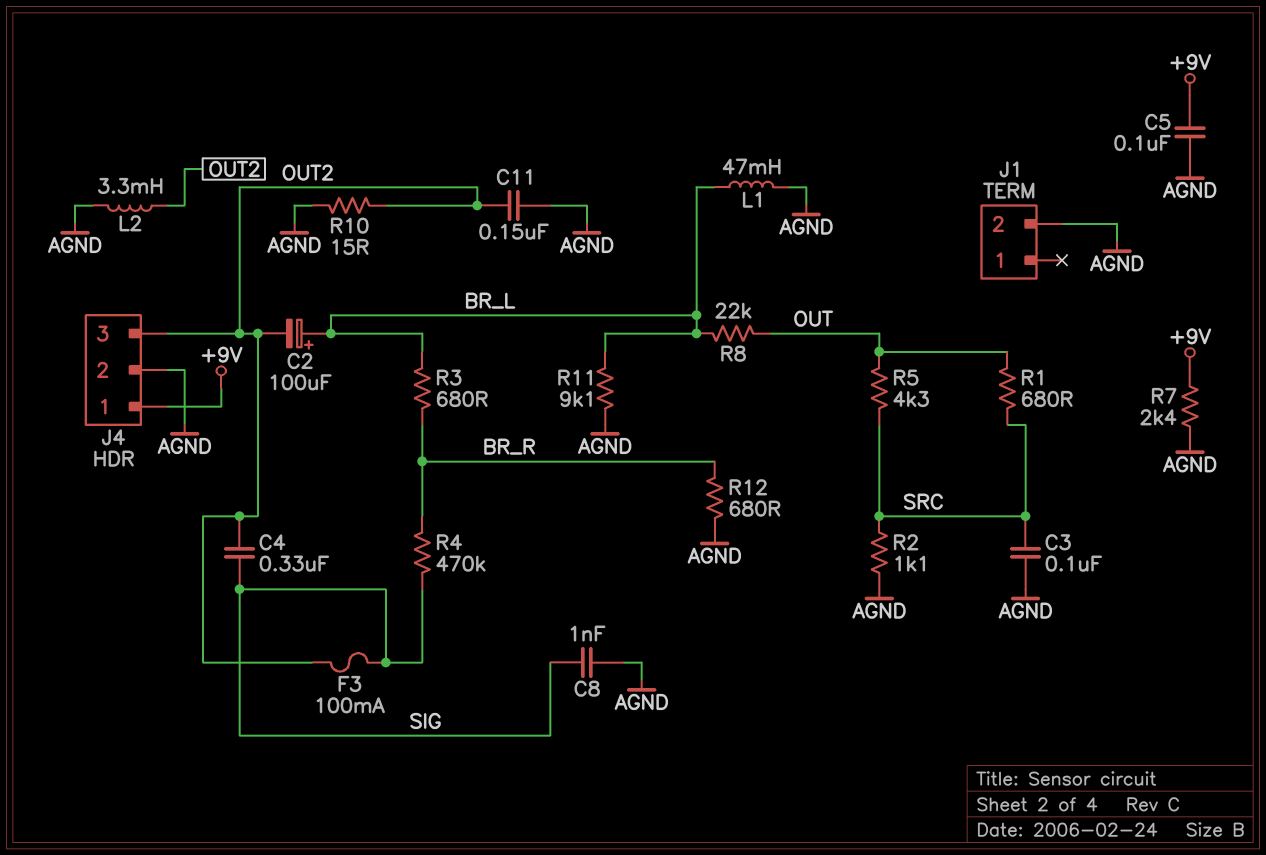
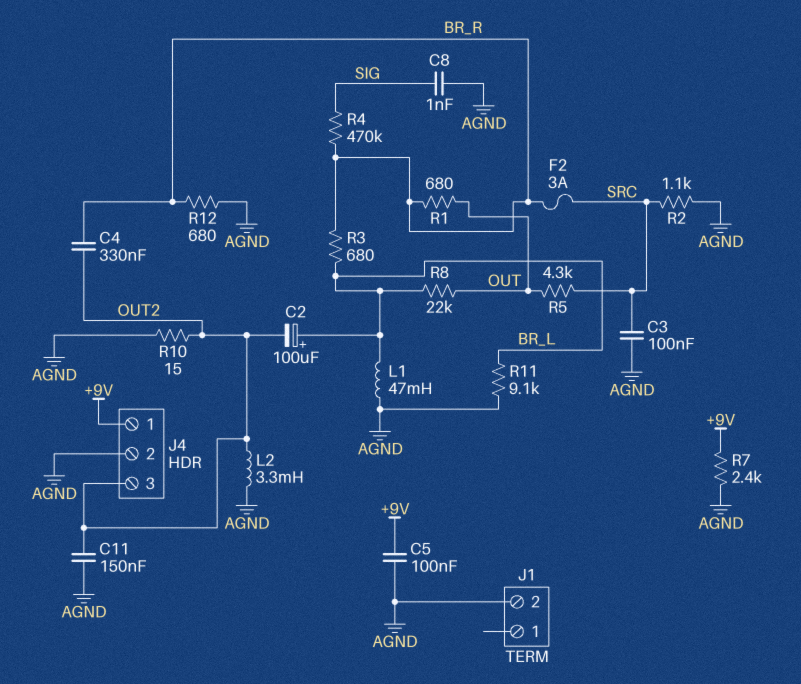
C4: 330nF (OUT2, SIG) -> 330nF (BR_R, OUT2)
F2: none -> 3A (BR_R, SRC)
F3: 100mA (OUT2, SIG) -> none
R1: 680 (OUT, SRC) -> 680 (BR_R, OUT)

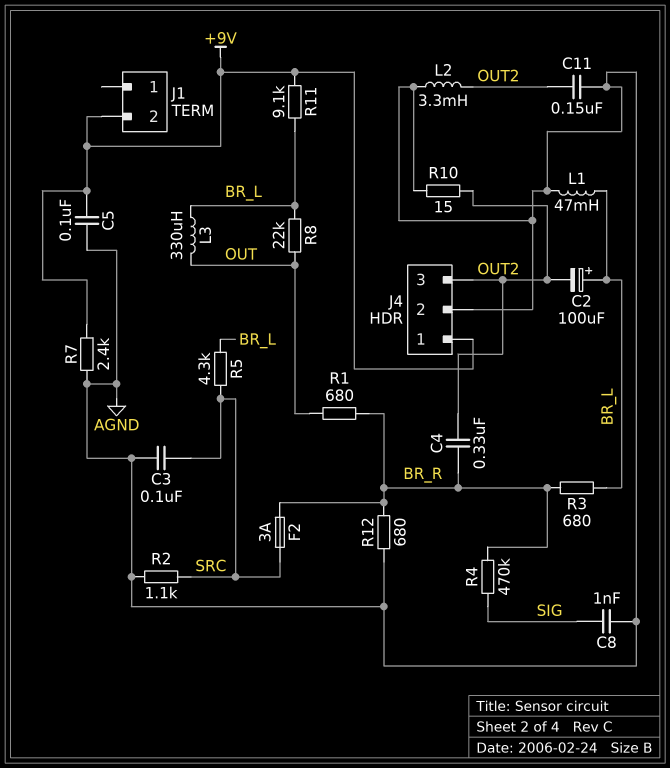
J1 pin 2: AGND -> +9V
L3: none -> 330uH (BR_L, OUT)
R5: 4.3k (OUT, SRC) -> 4.3k (BR_L, SRC)
R11: 9.1k (AGND, BR_L) -> 9.1k (+9V, BR_L)

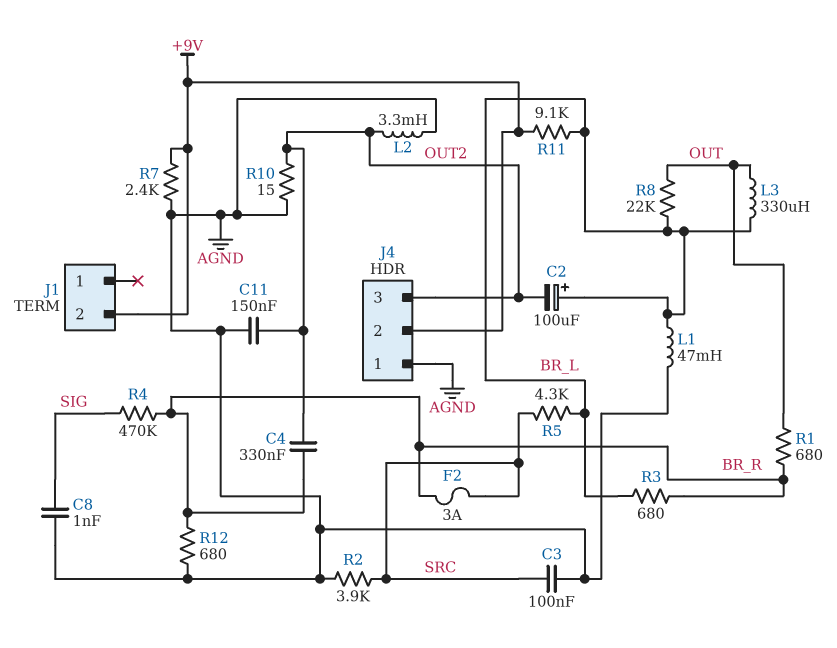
C5: 100nF (+9V, AGND) -> none
J4 pin 1: +9V -> AGND
J4 pin 2: AGND -> +9V
R2: 1.1k (AGND, SRC) -> 3.9k (AGND, SRC)

